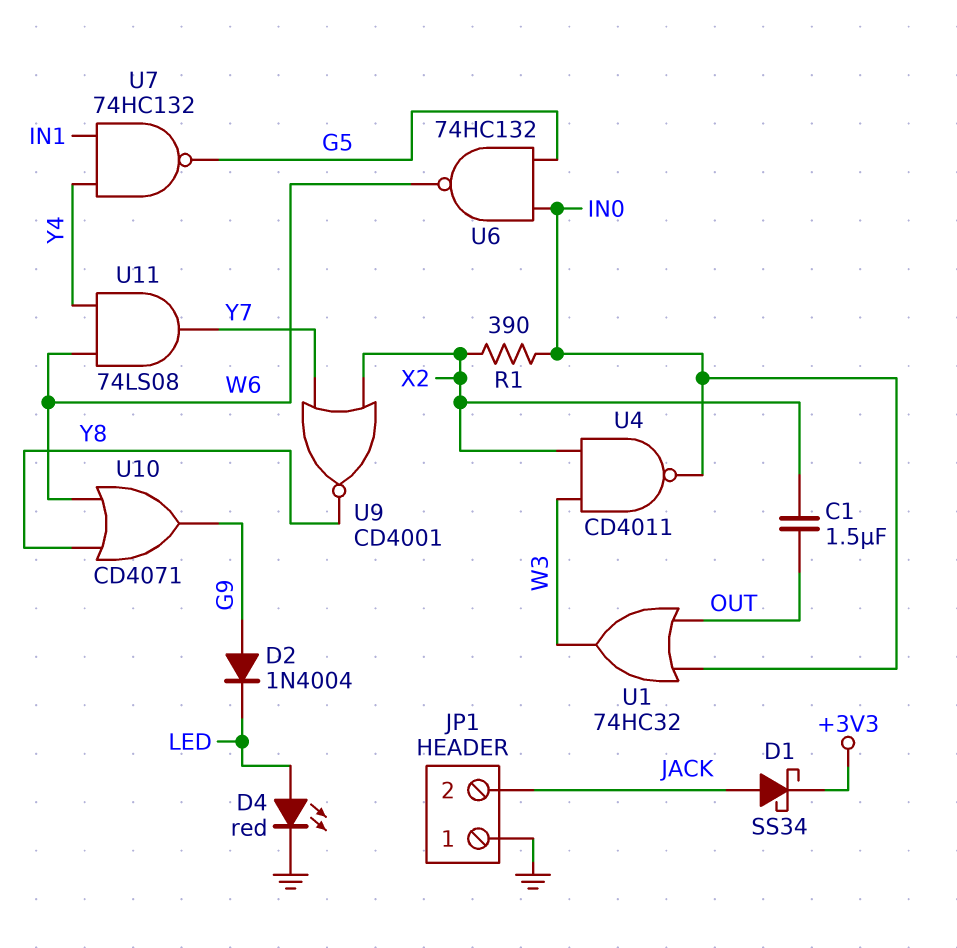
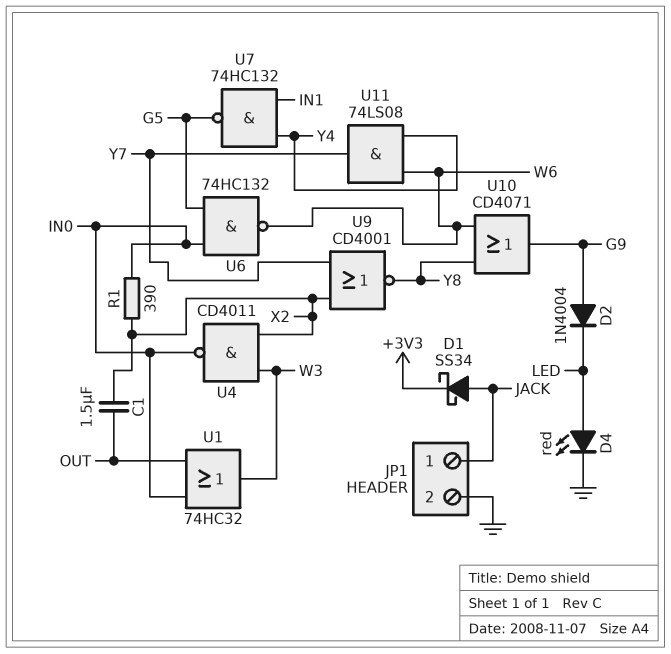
JP1 pin 1: GND -> JACK
JP1 pin 2: JACK -> GND

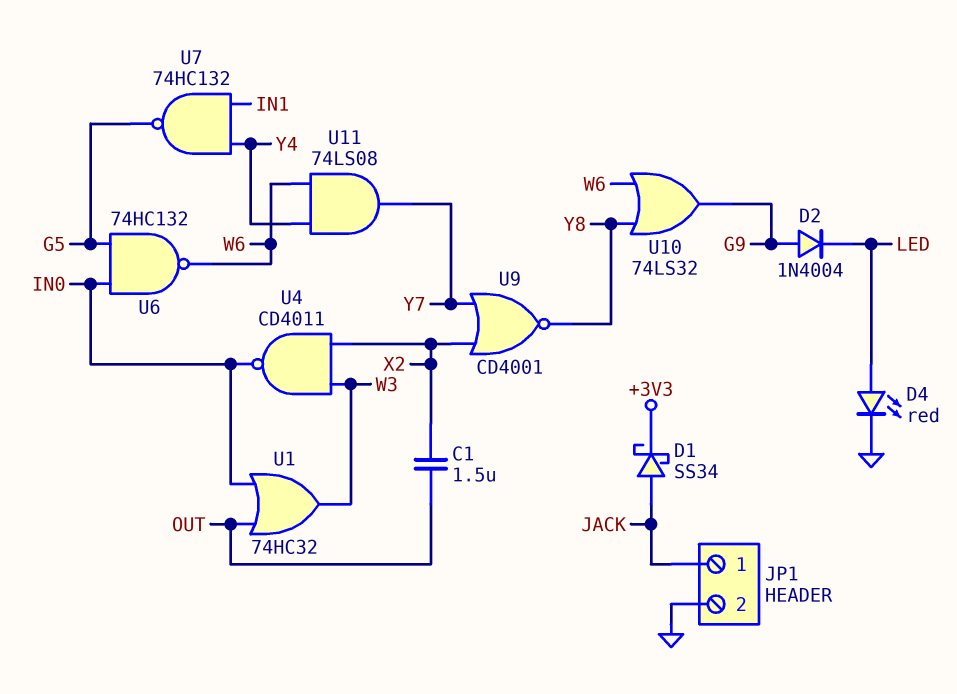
R1: 390 (IN0, X2) -> none
U10: OR CD4071 (in W6, in Y8, out G9) -> OR 74LS32 (in W6, in Y8, out G9)

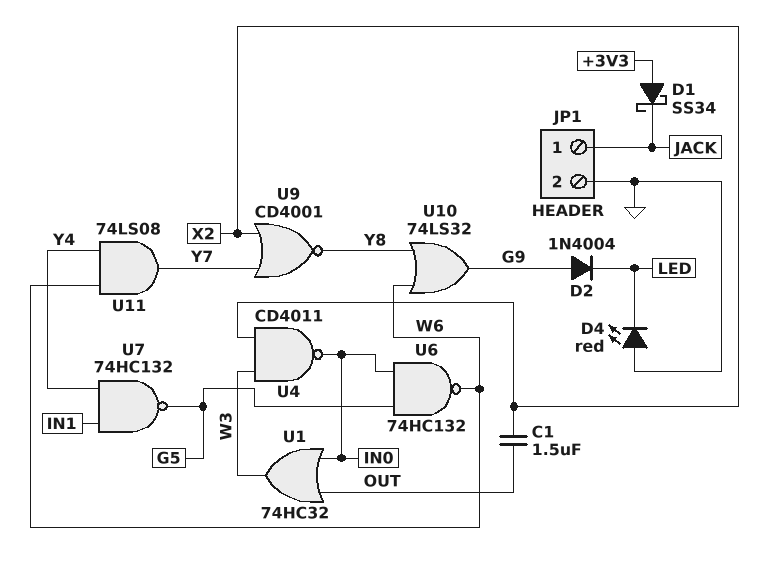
D1: schottky SS34 (A JACK, K +3V3) -> schottky SS34 (A +3V3, K JACK)
D4: LED red (A LED, K GND) -> LED red (A GND, K LED)

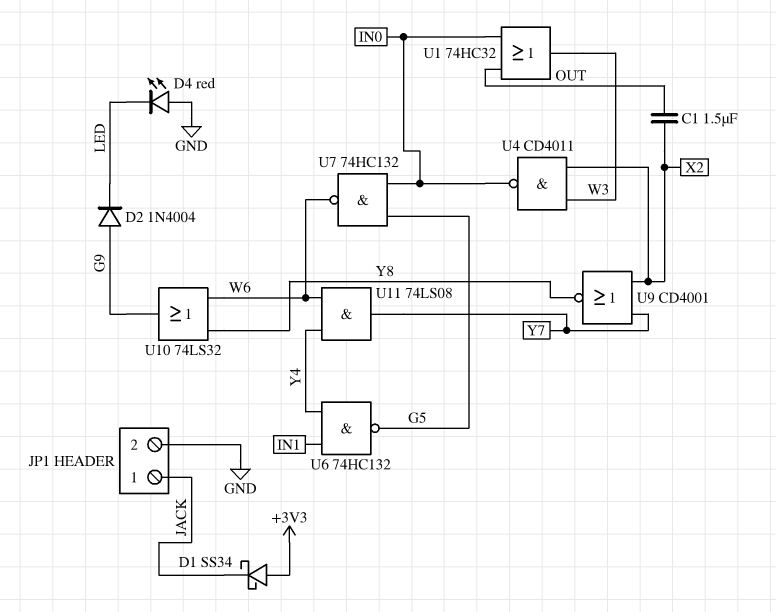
U6: NAND 74HC132 (in G5, in IN0, out W6) -> NAND 74HC132 (in IN1, in Y4, out G5)
U7: NAND 74HC132 (in IN1, in Y4, out G5) -> NAND 74HC132 (in G5, in IN0, out W6)

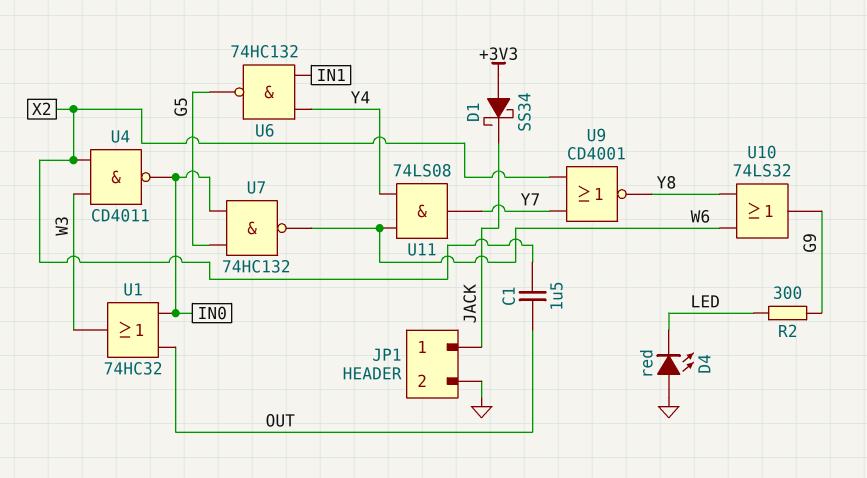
D2: diode 1N4004 (A G9, K LED) -> none
R2: none -> 300 (G9, LED)

